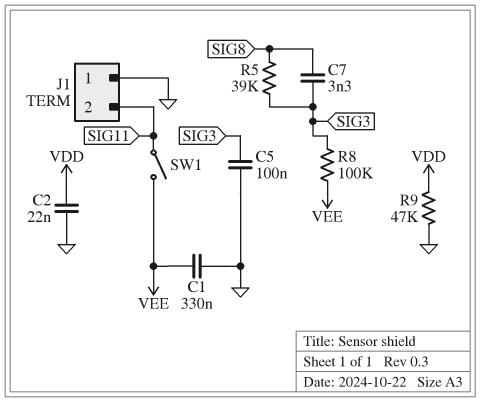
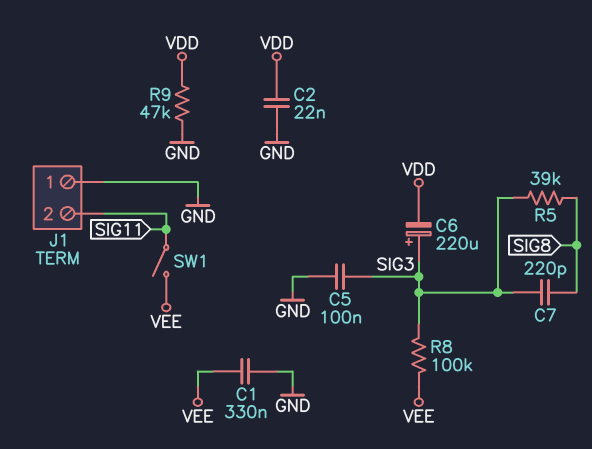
C6: none -> 220uF (plus SIG3, minus VDD)
C7: 3.3nF (SIG3, SIG8) -> 220pF (SIG3, SIG8)

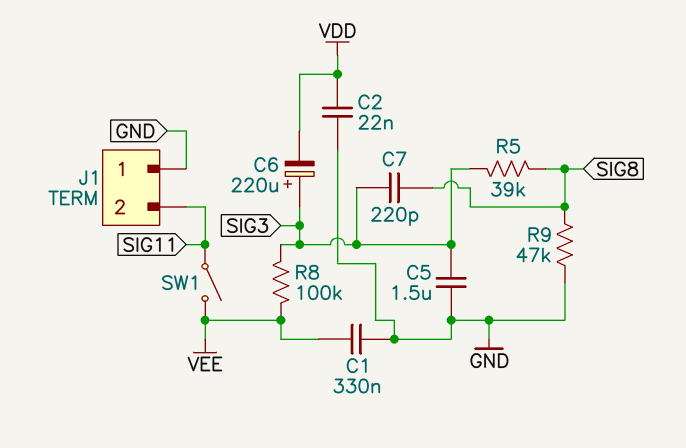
C5: 100nF (GND, SIG3) -> 1.5uF (GND, SIG3)
R9: 47k (GND, VDD) -> 47k (GND, SIG8)

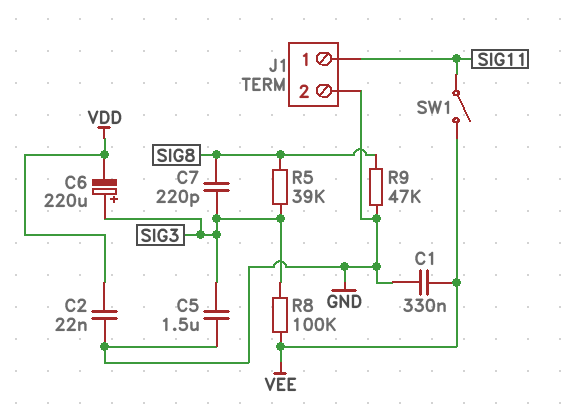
J1 pin 1: GND -> SIG11
J1 pin 2: SIG11 -> GND

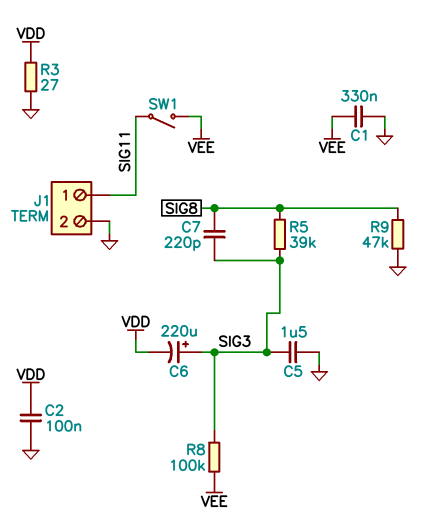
C2: 22nF (GND, VDD) -> 100nF (GND, VDD)
R3: none -> 27 (GND, VDD)

